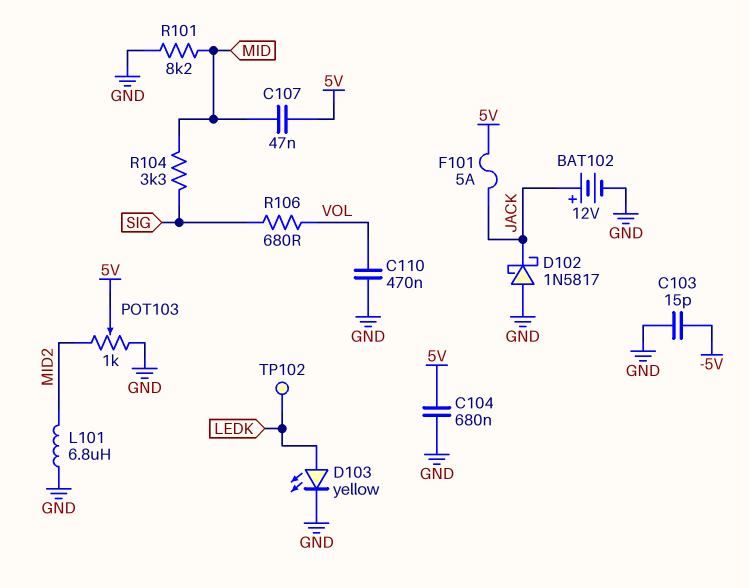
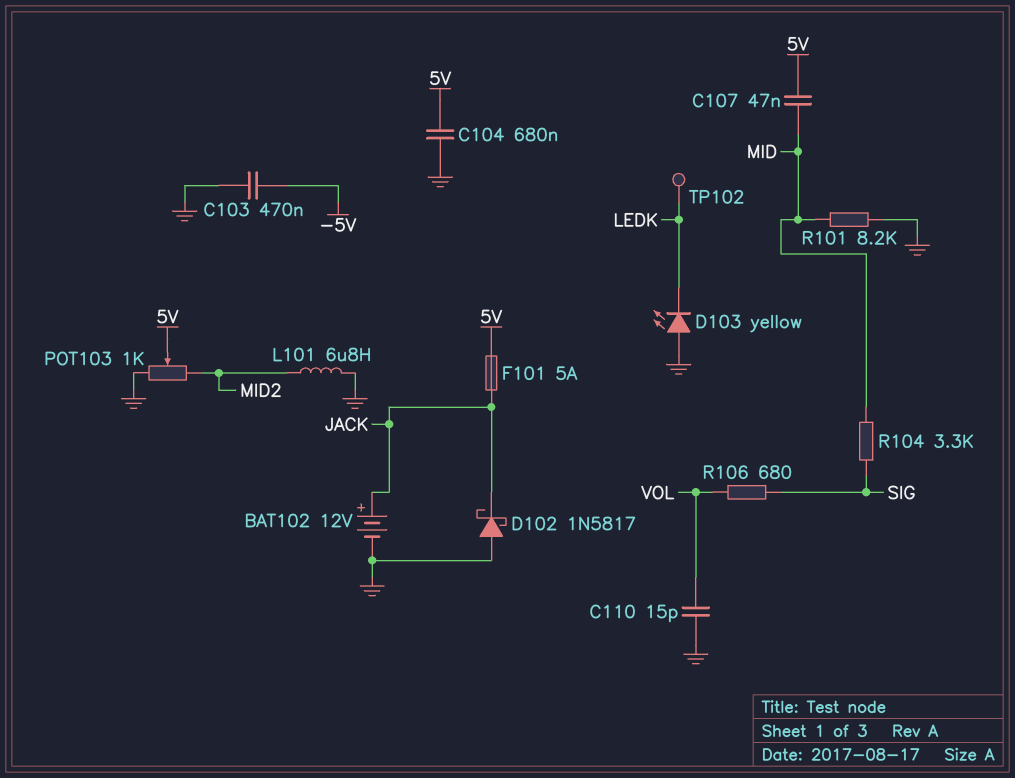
C103: 15pF (-5V, GND) -> 470nF (-5V, GND)
C110: 470nF (GND, VOL) -> 15pF (GND, VOL)
D103: LED yellow (A LEDK, K GND) -> LED yellow (A GND, K LEDK)

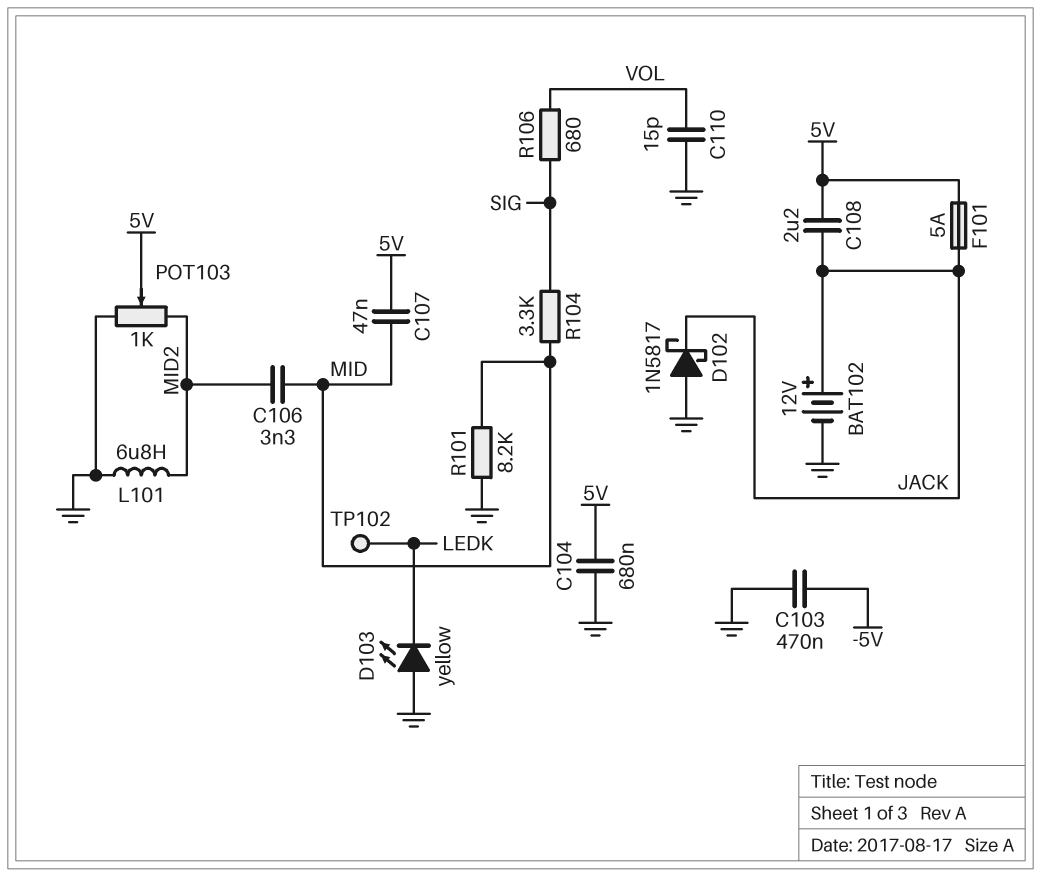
C106: none -> 3.3nF (MID, MID2)
C108: none -> 2.2uF (5V, JACK)

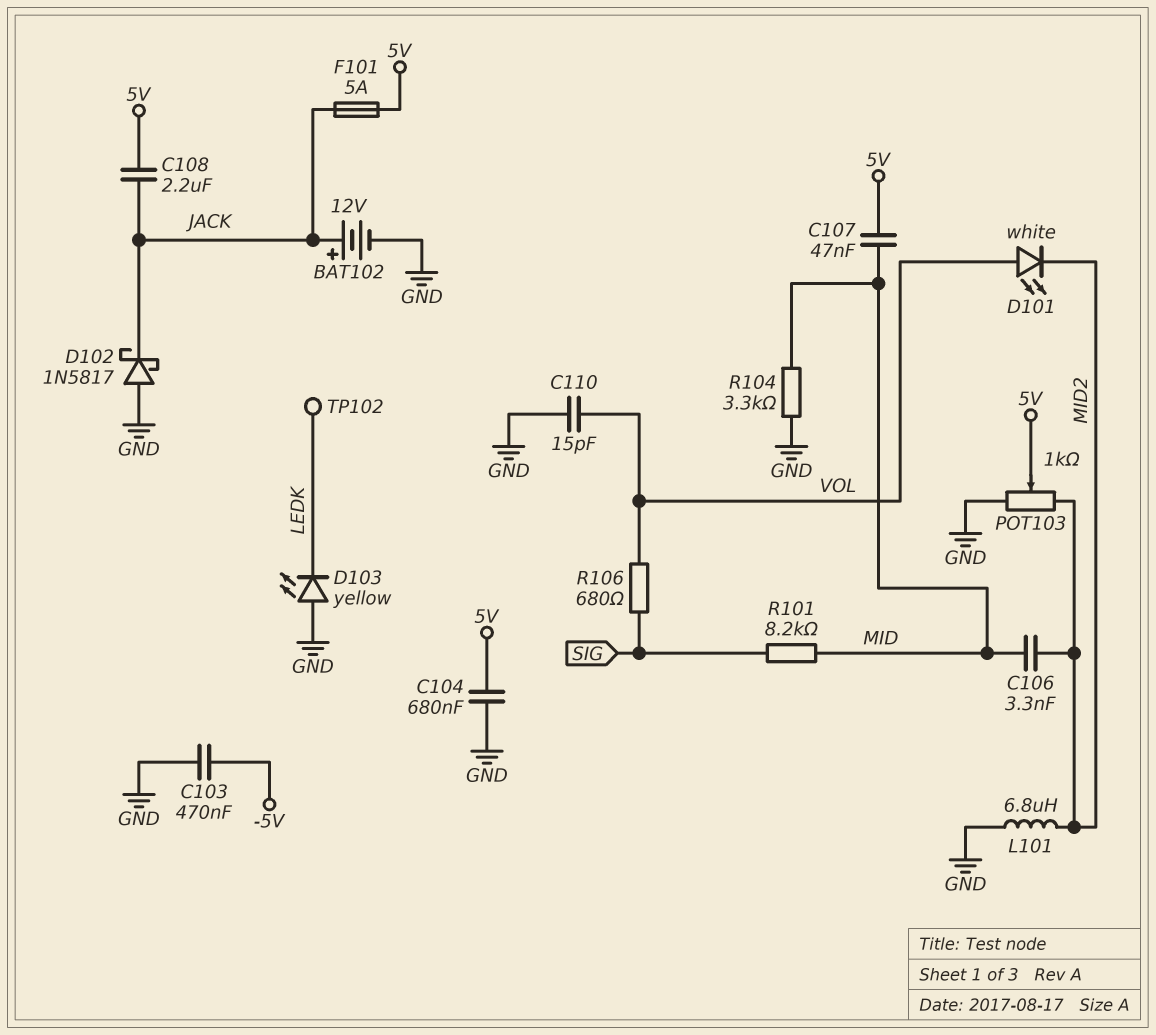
D101: none -> LED white (A VOL, K MID2)
R101: 8.2k (GND, MID) -> 8.2k (MID, SIG)
R104: 3.3k (MID, SIG) -> 3.3k (GND, MID)

